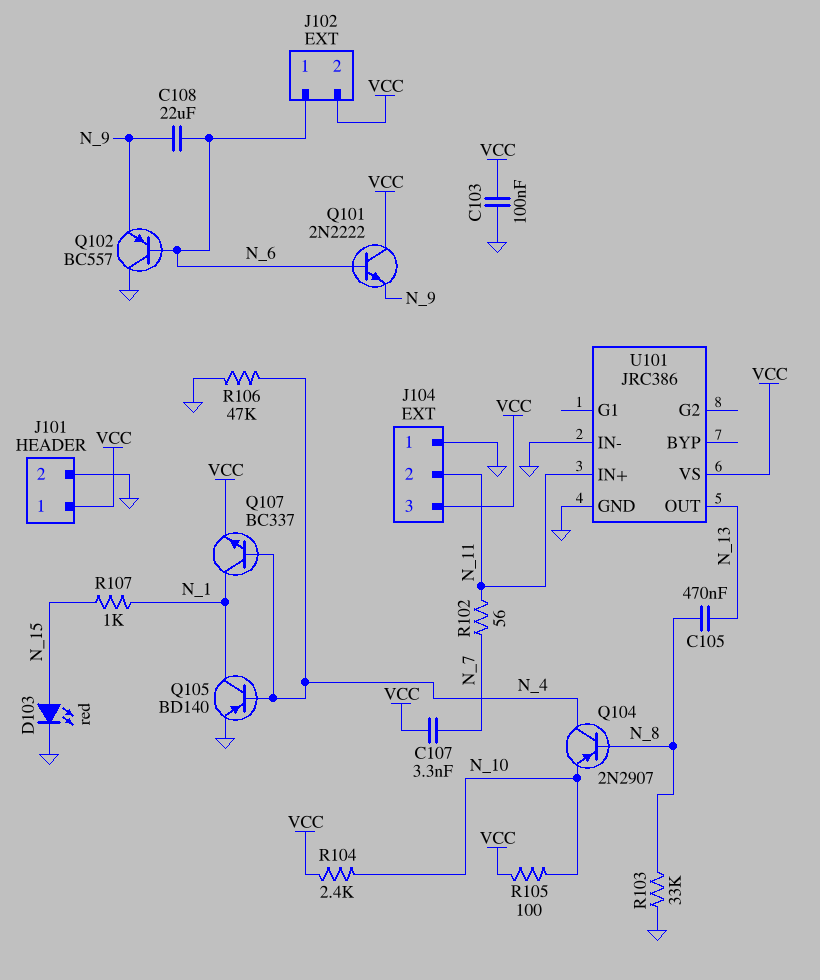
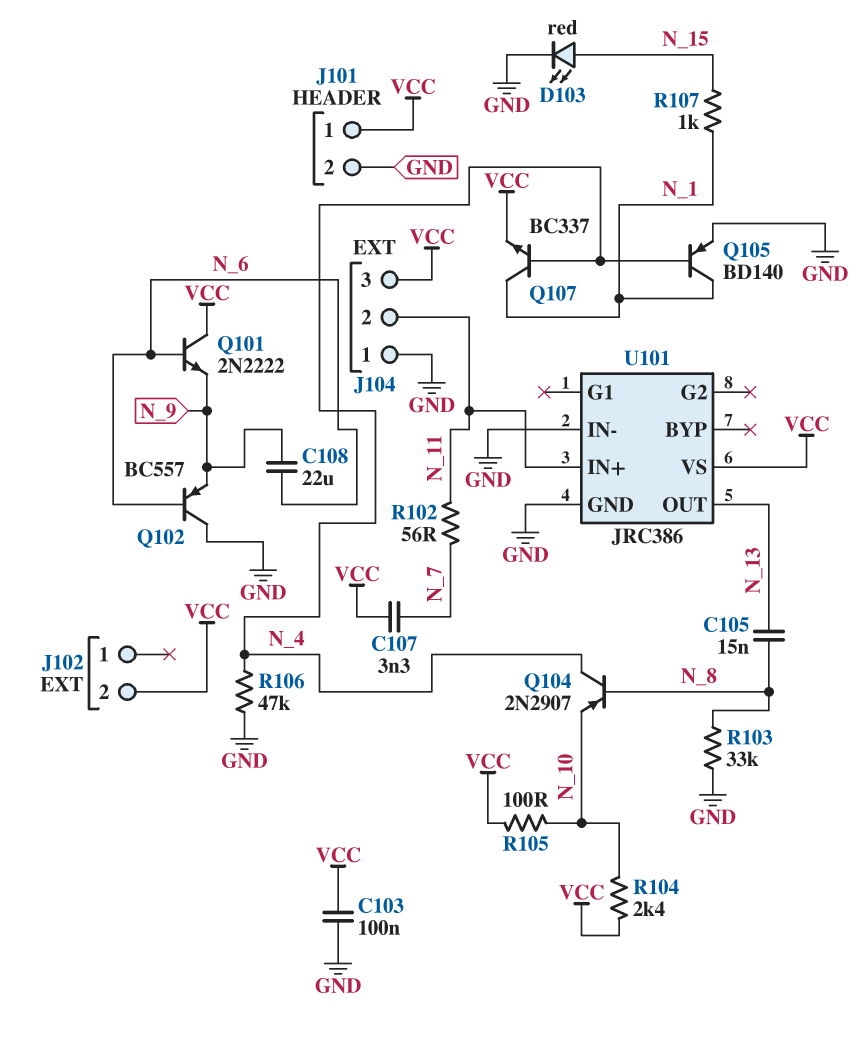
C105: 470nF (N_8, N_13) -> 15nF (N_8, N_13)
J102 pin 1: N_6 -> none

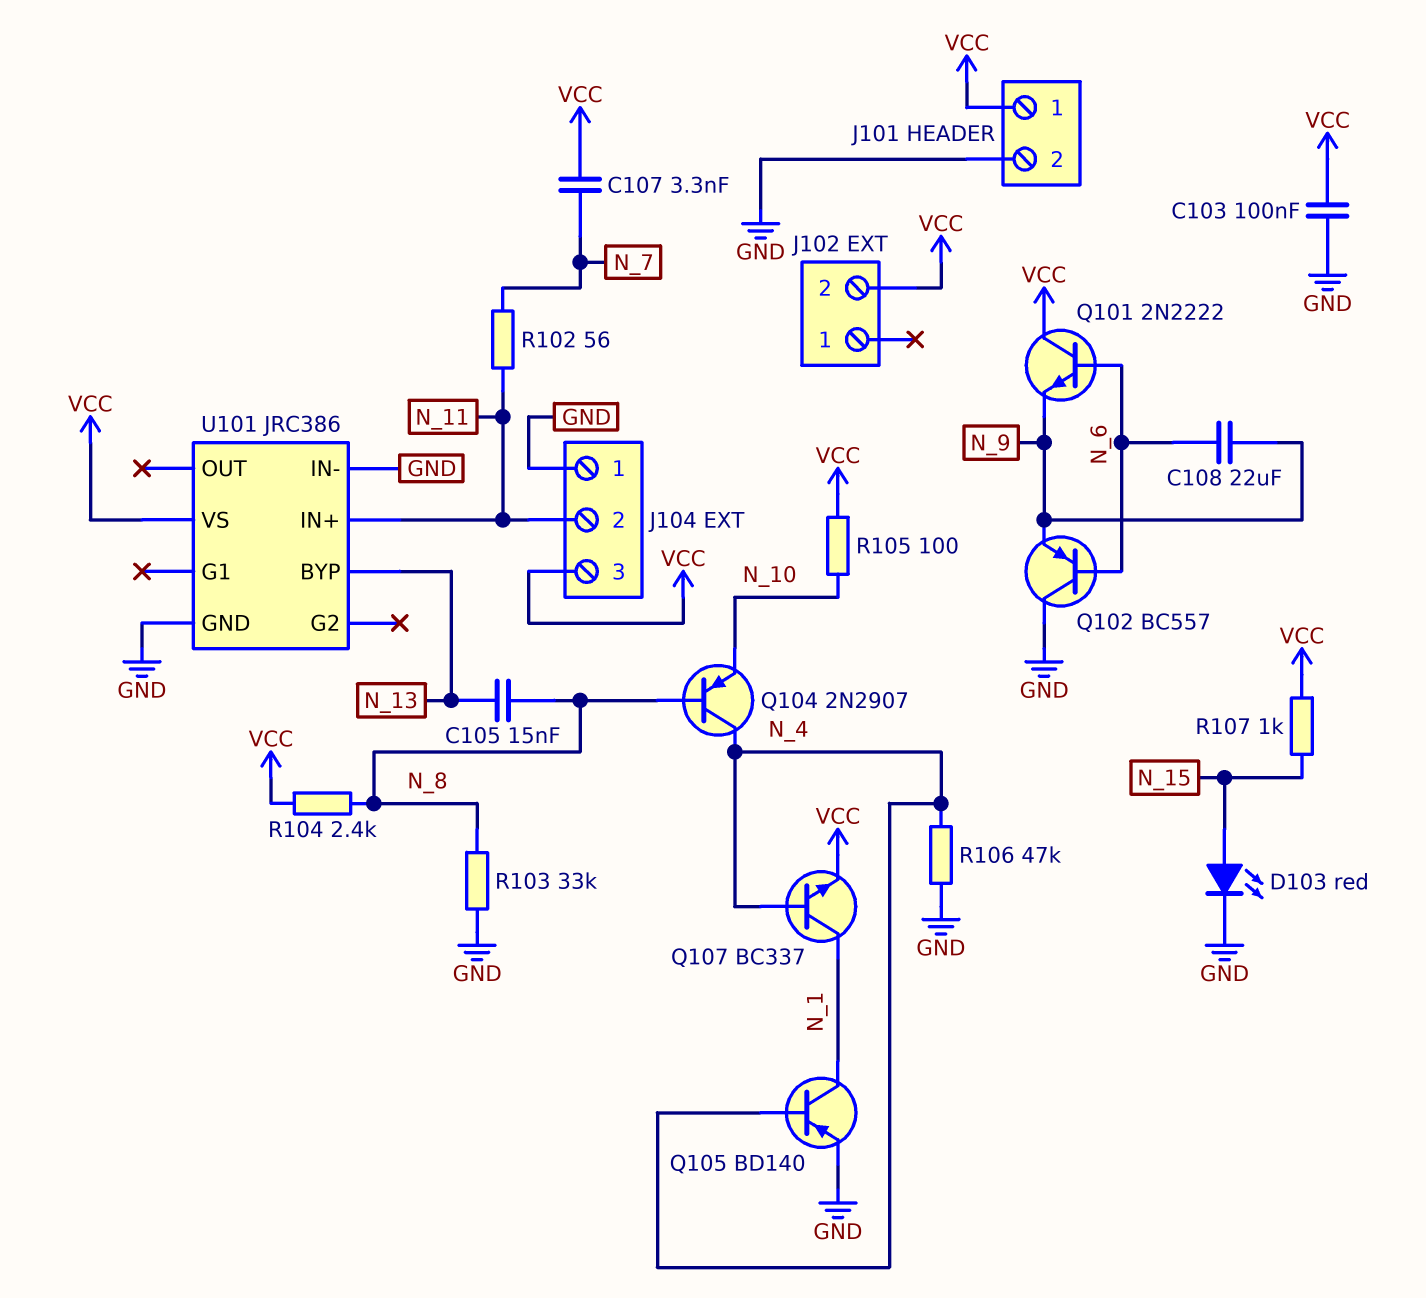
R104: 2.4k (N_10, VCC) -> 2.4k (N_8, VCC)
R107: 1k (N_1, N_15) -> 1k (N_15, VCC)
U101 pin BYP: none -> N_13
U101 pin OUT: N_13 -> none

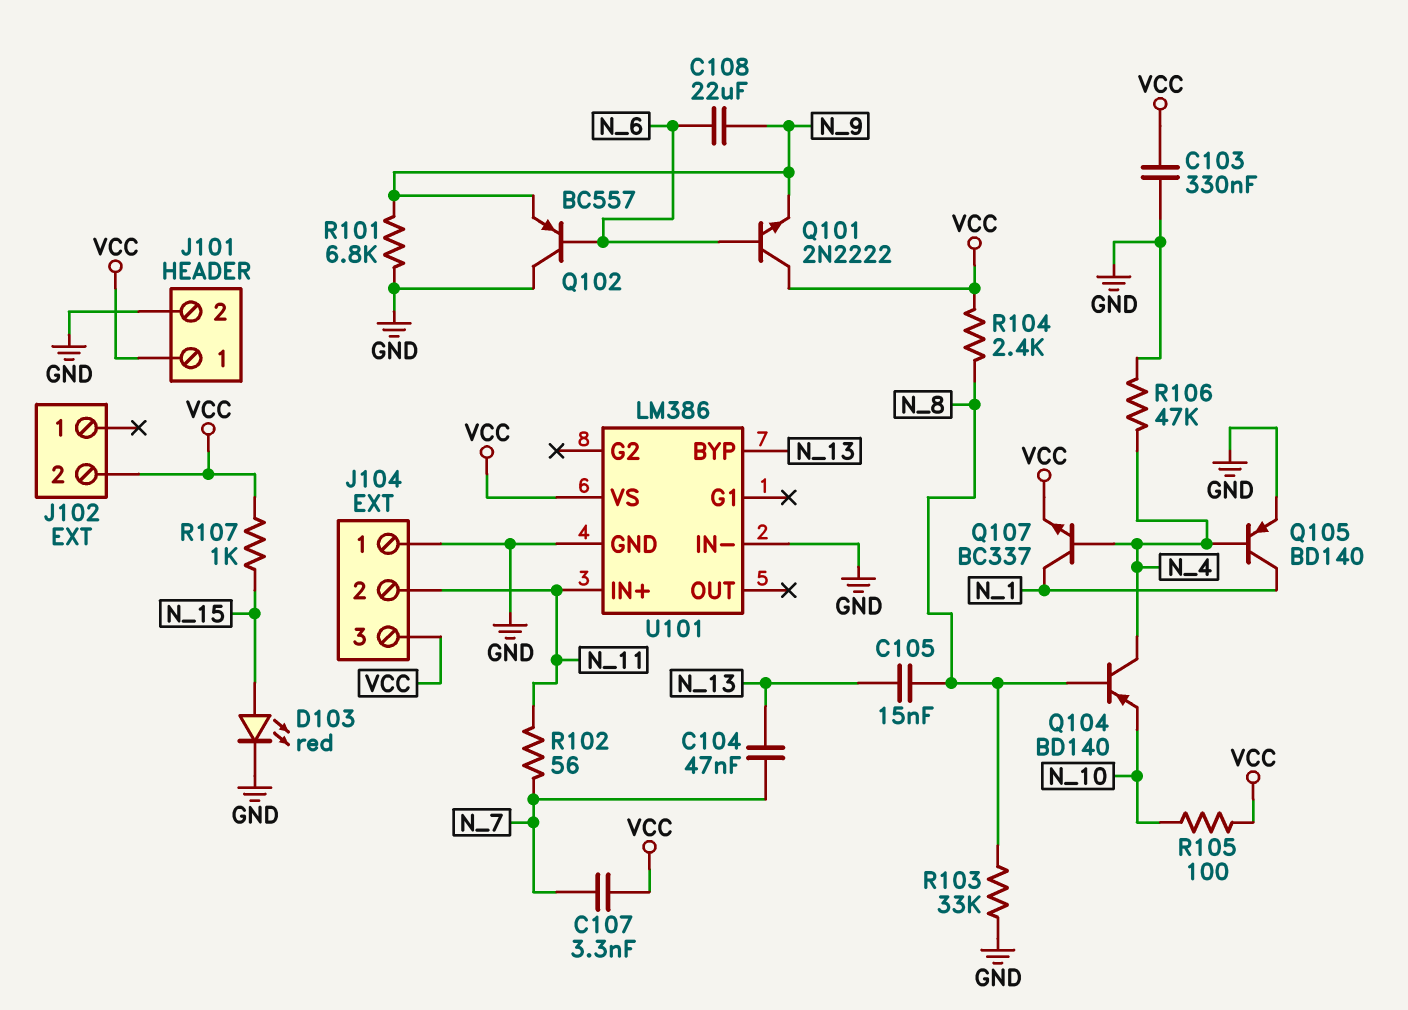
C103: 100nF (GND, VCC) -> 330nF (GND, VCC)
C104: none -> 47nF (N_7, N_13)
Q104: PNP 2N2907 (B N_8, C N_4, E N_10) -> PNP BD140 (B N_8, C N_4, E N_10)
R101: none -> 6.8k (GND, N_9)
U101: JRC386 -> LM386

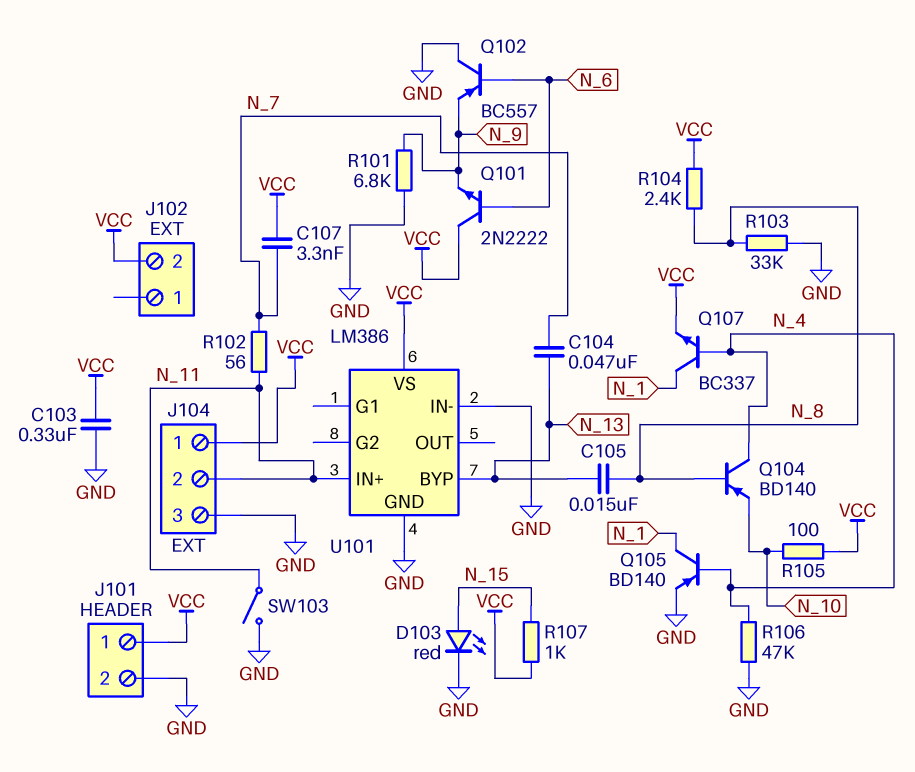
C108: 22uF (N_6, N_9) -> none
J104 pin 1: GND -> VCC
J104 pin 3: VCC -> GND
SW103: none -> switch (GND, N_11)

